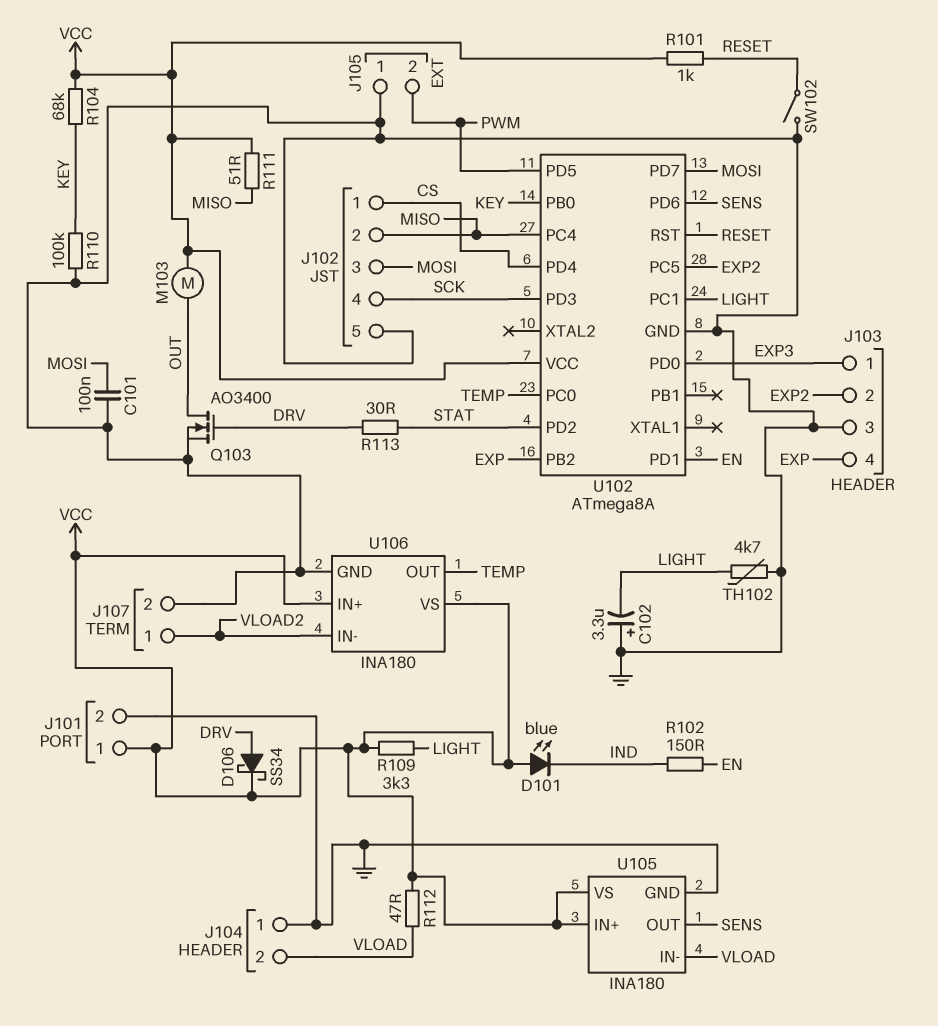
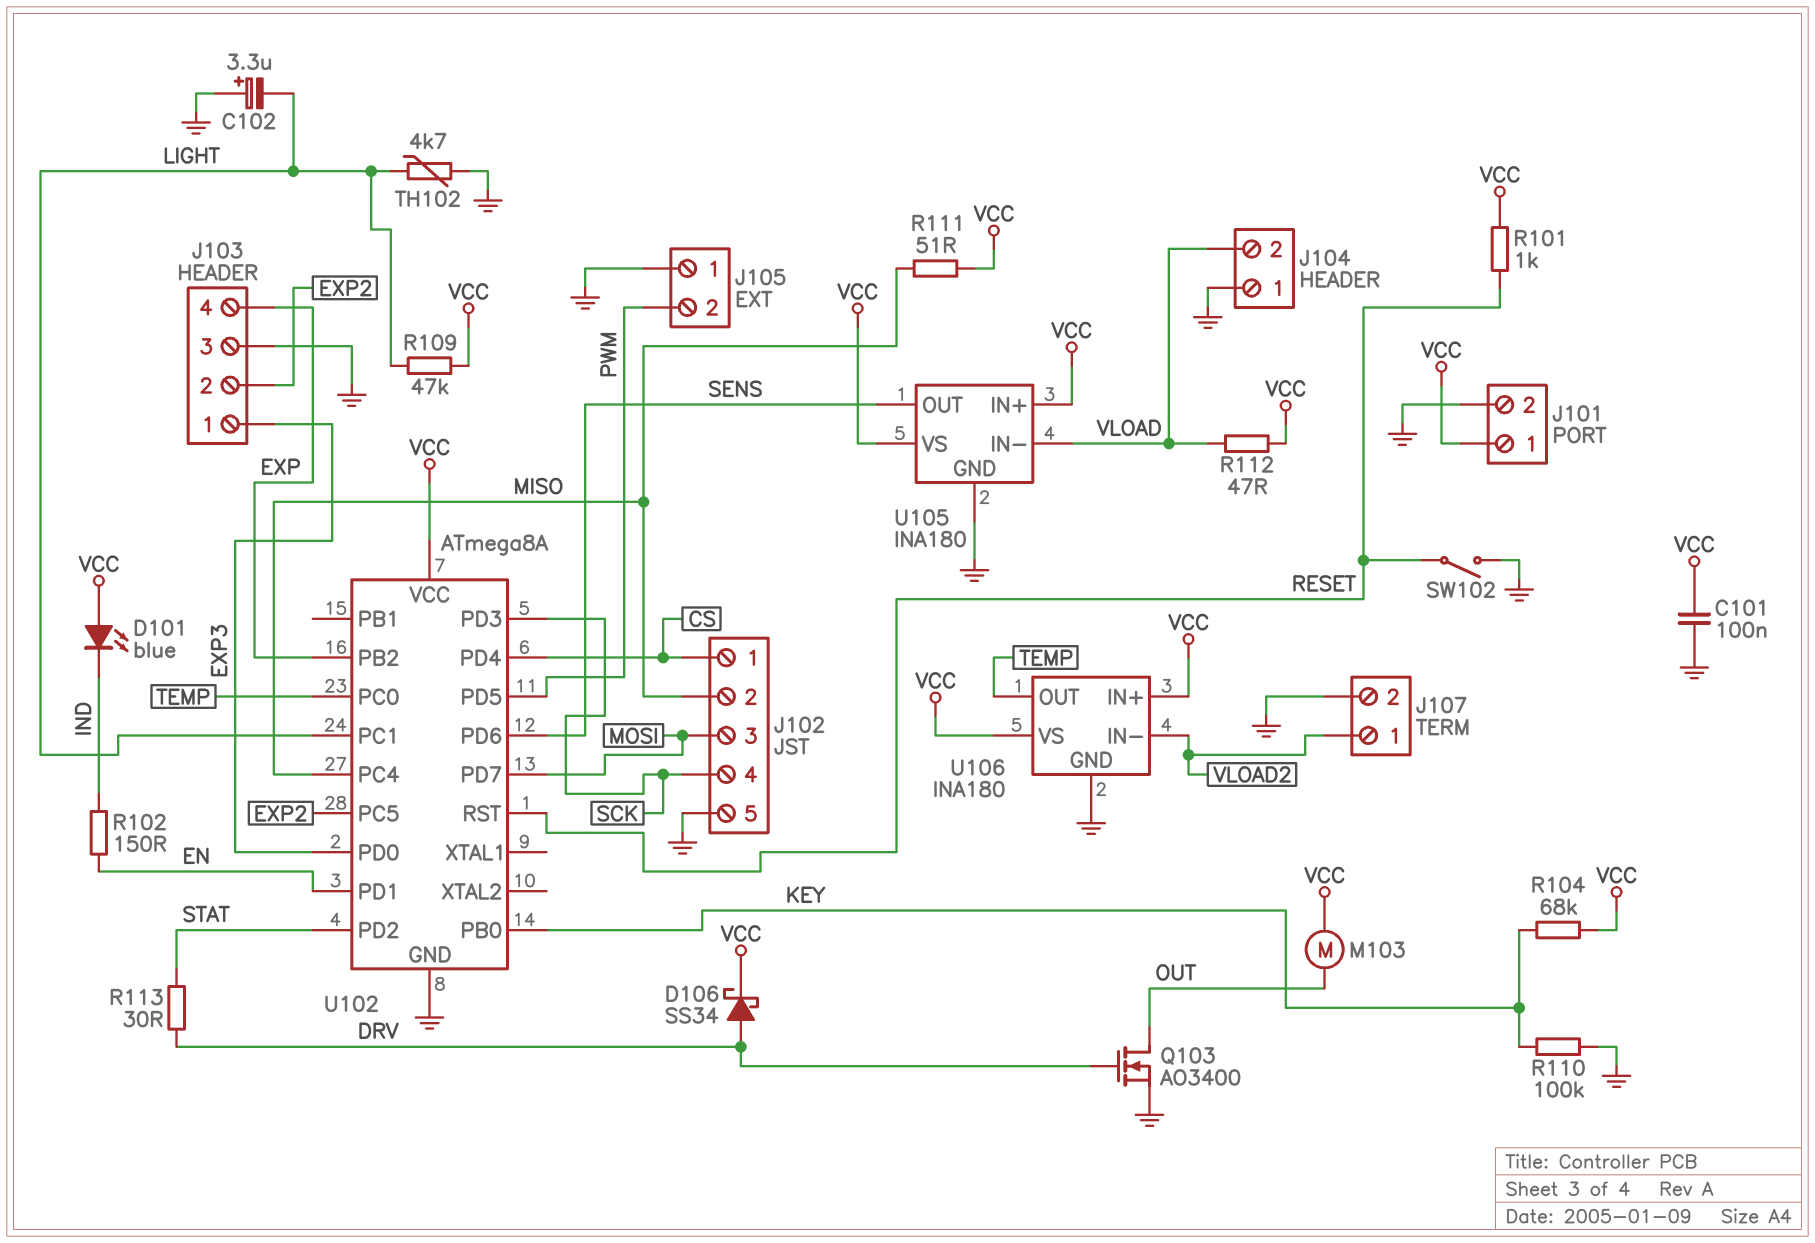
C101: 100nF (GND, MOSI) -> 100nF (GND, VCC)
R109: 3.3k (LIGHT, VCC) -> 47k (LIGHT, VCC)

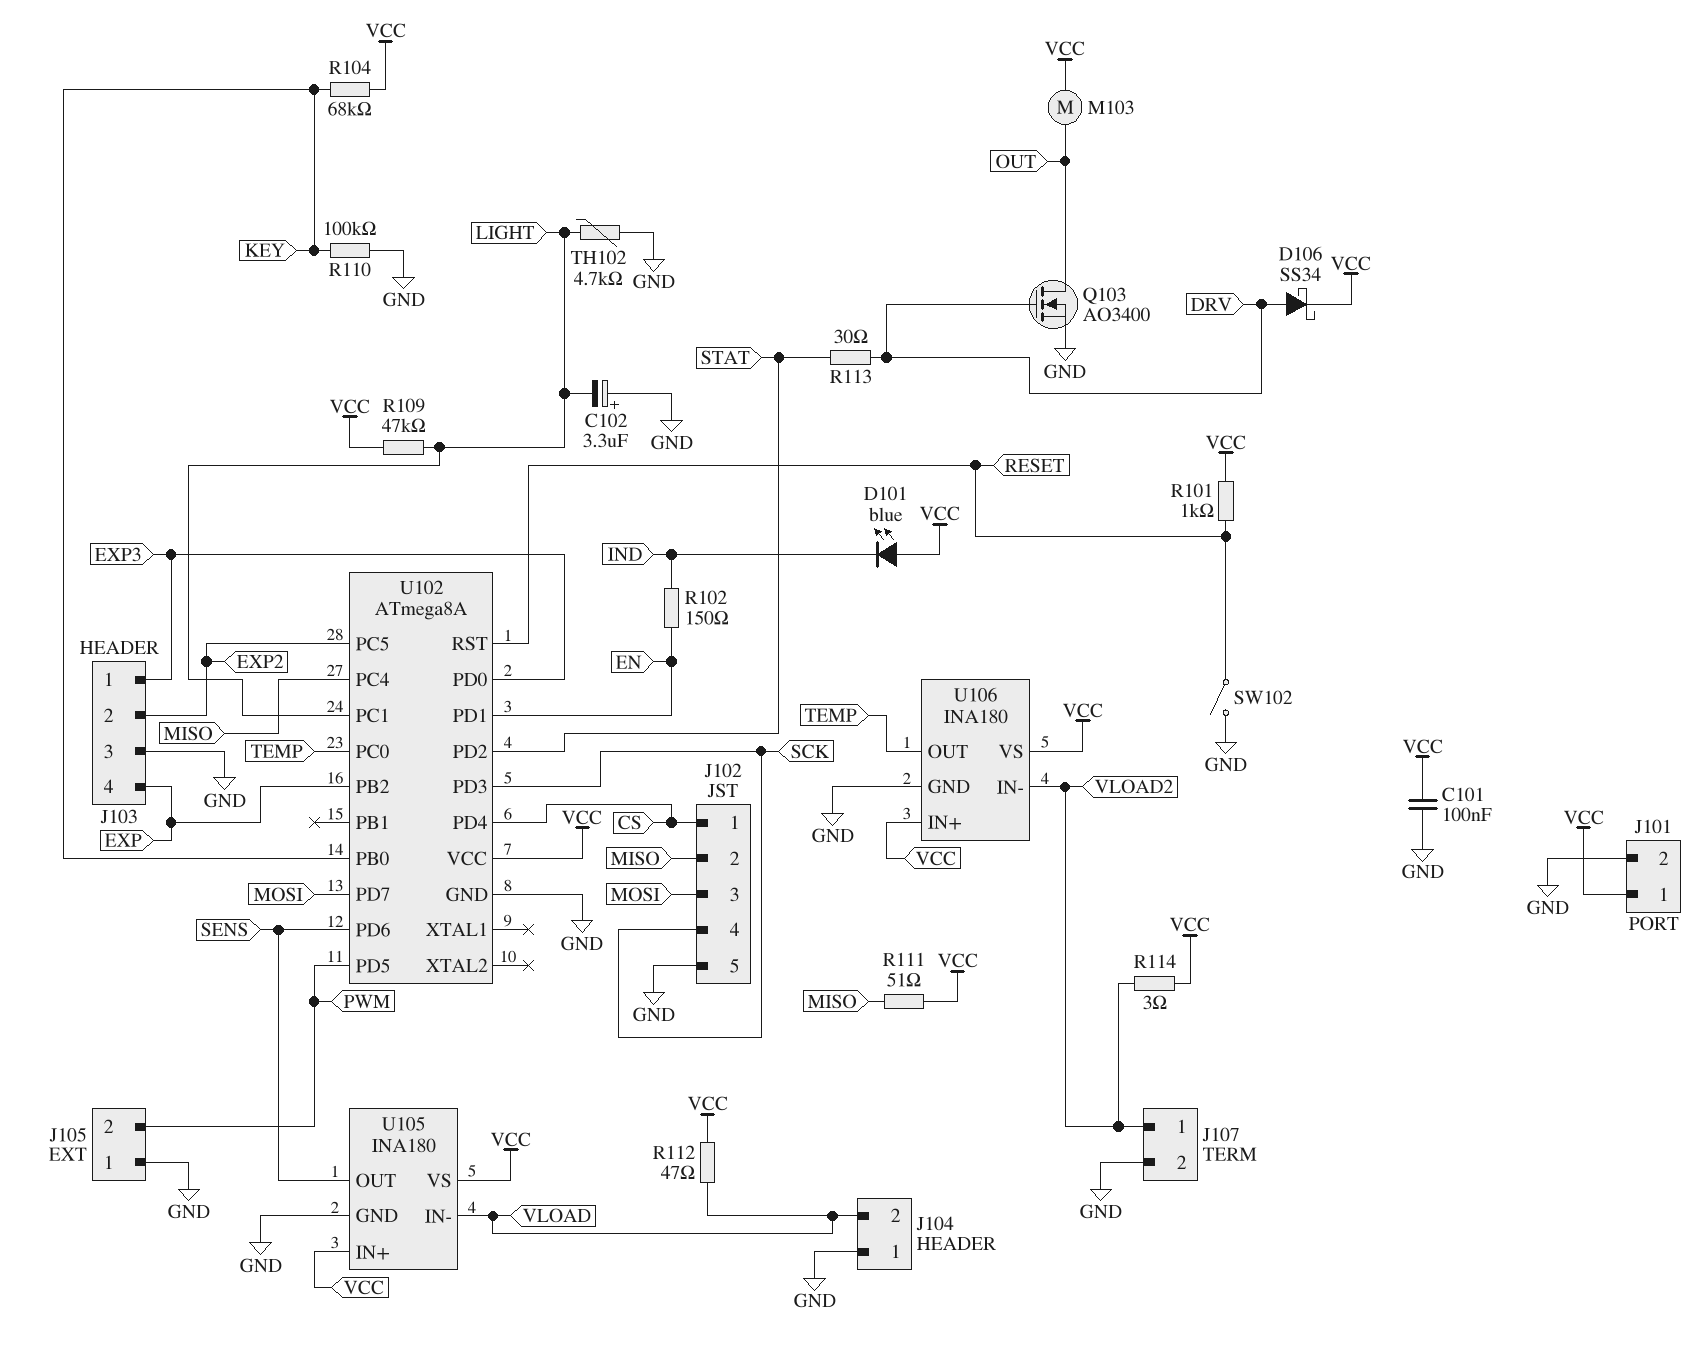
R114: none -> 3 (VCC, VLOAD2)

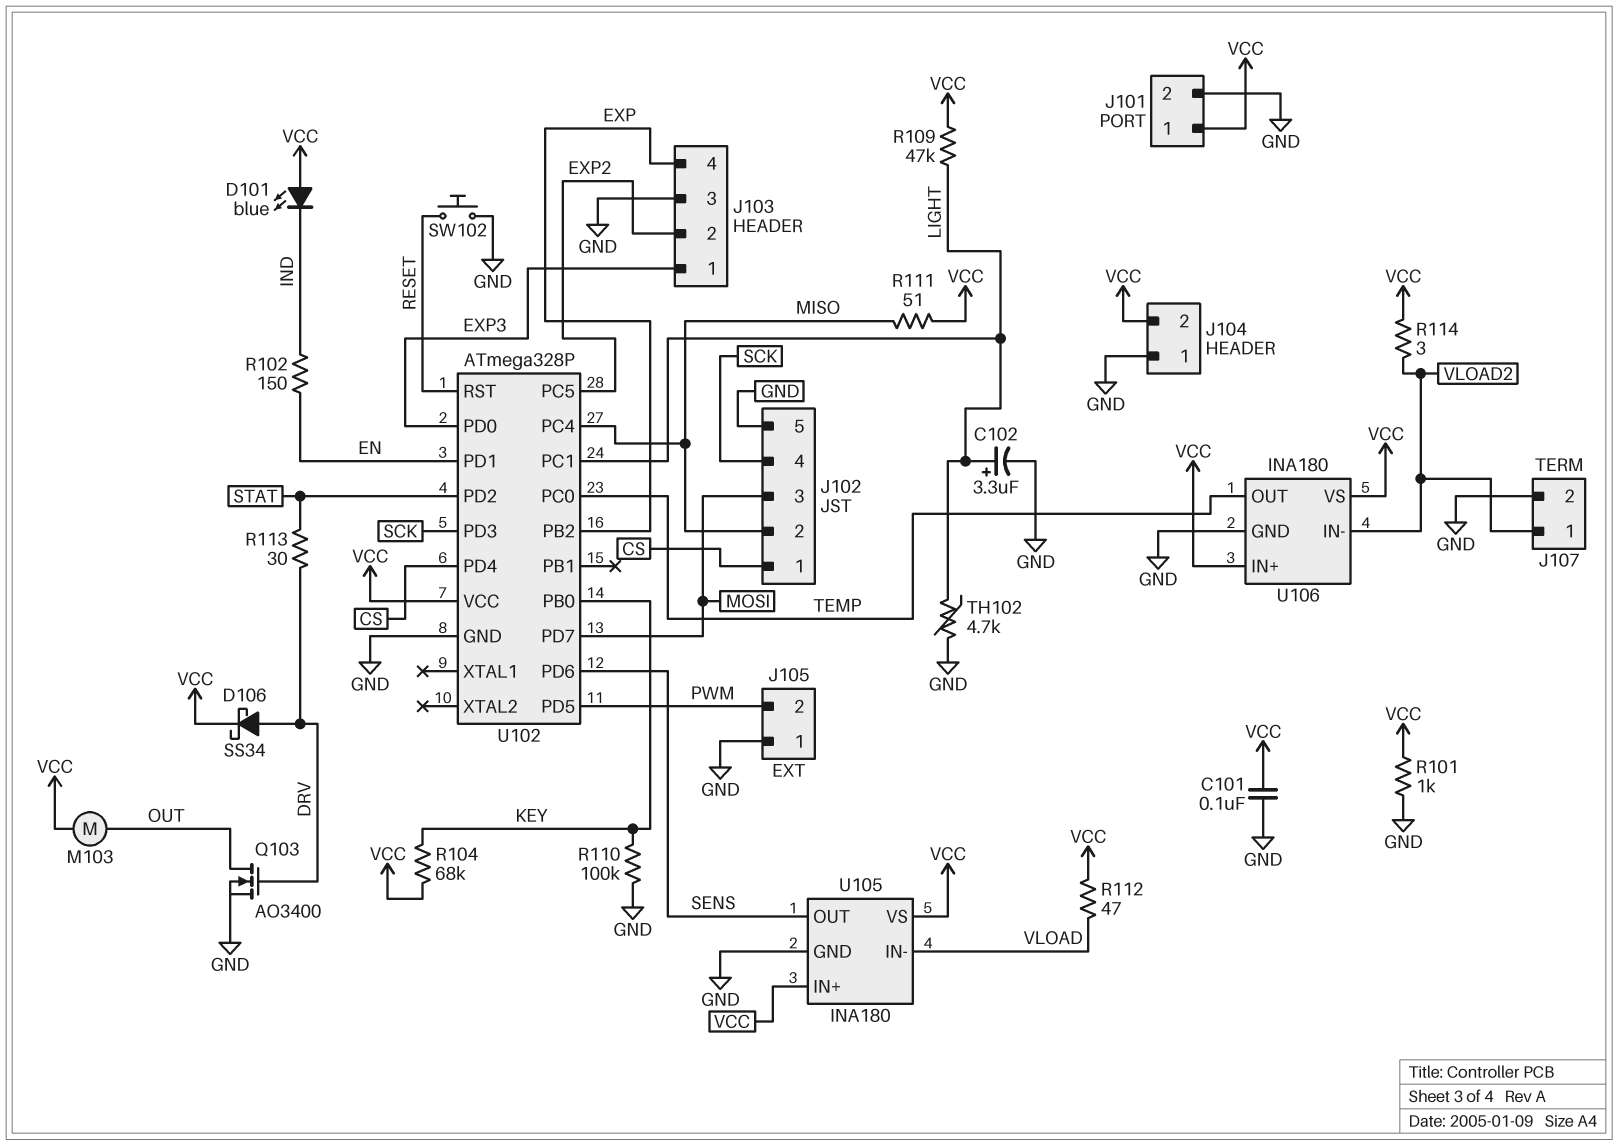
C102: 3.3uF (plus GND, minus LIGHT) -> 3.3uF (plus LIGHT, minus GND)
J104 pin 2: VLOAD -> VCC
R101: 1k (RESET, VCC) -> 1k (GND, VCC)
SW102: switch (GND, RESET) -> button (GND, RESET)
U102: ATmega8A -> ATmega328P

